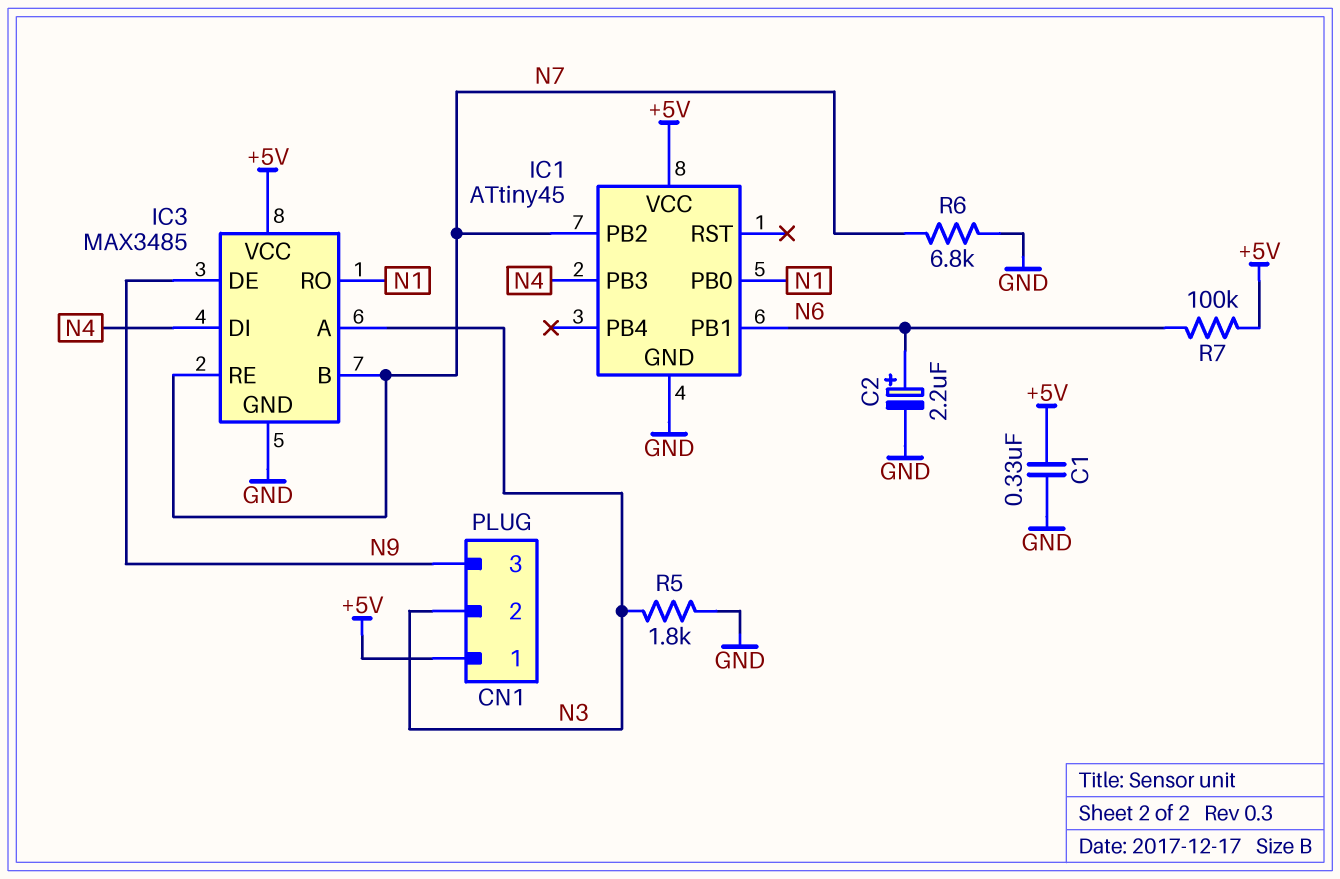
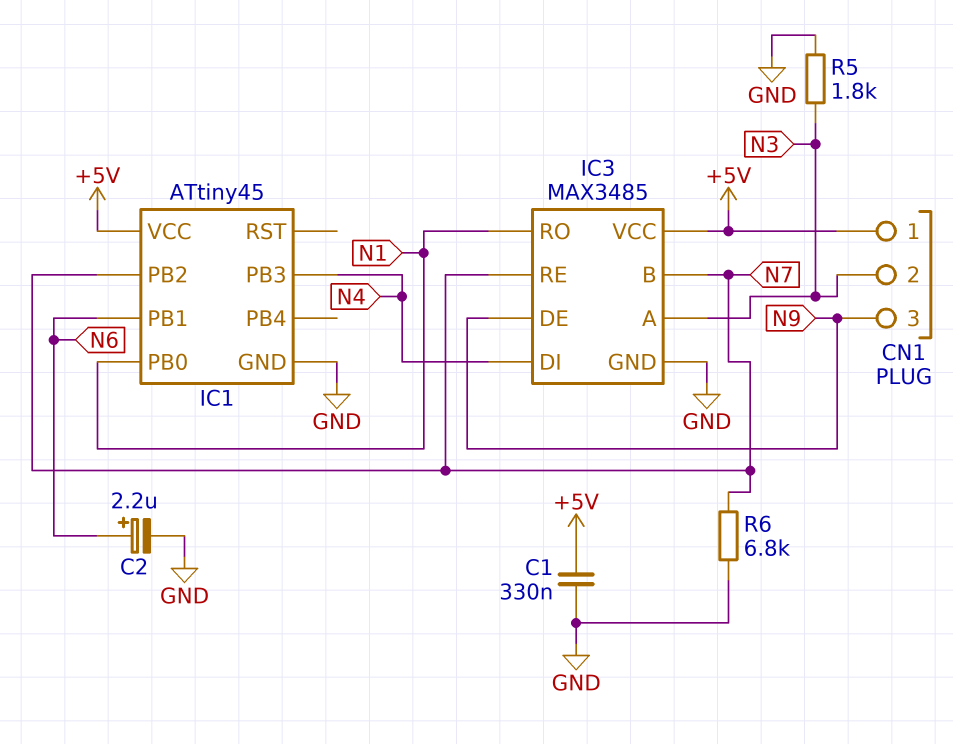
R7: 100k (+5V, N6) -> none

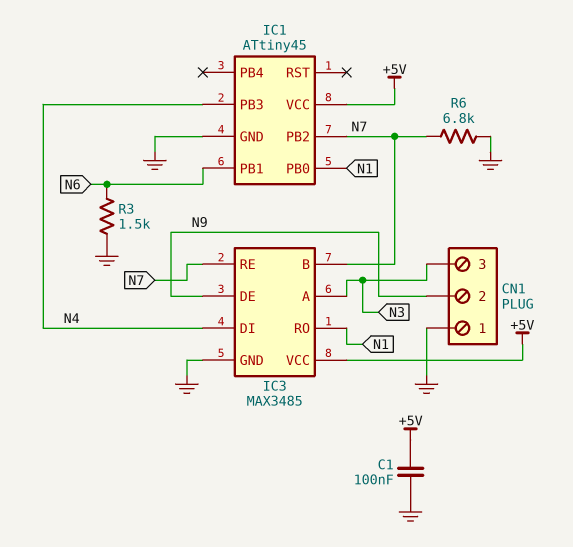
C1: 330nF (+5V, GND) -> 100nF (+5V, GND)
C2: 2.2uF (plus N6, minus GND) -> none
CN1 pin 1: +5V -> GND
CN1 pin 2: N3 -> N9
CN1 pin 3: N9 -> N3
R3: none -> 1.5k (GND, N6)
R5: 1.8k (GND, N3) -> none

